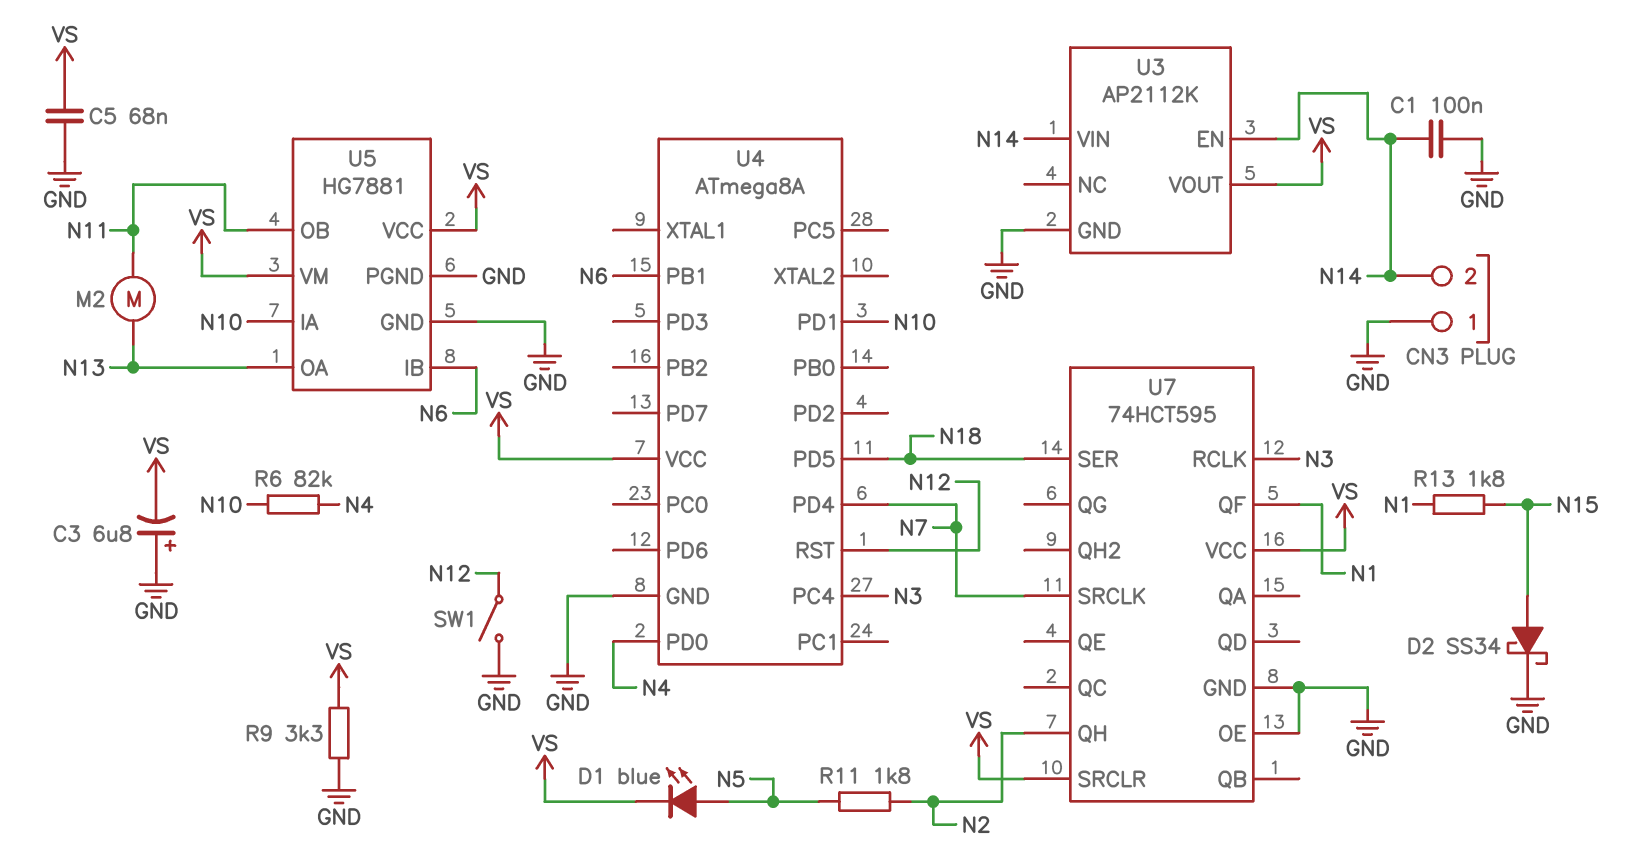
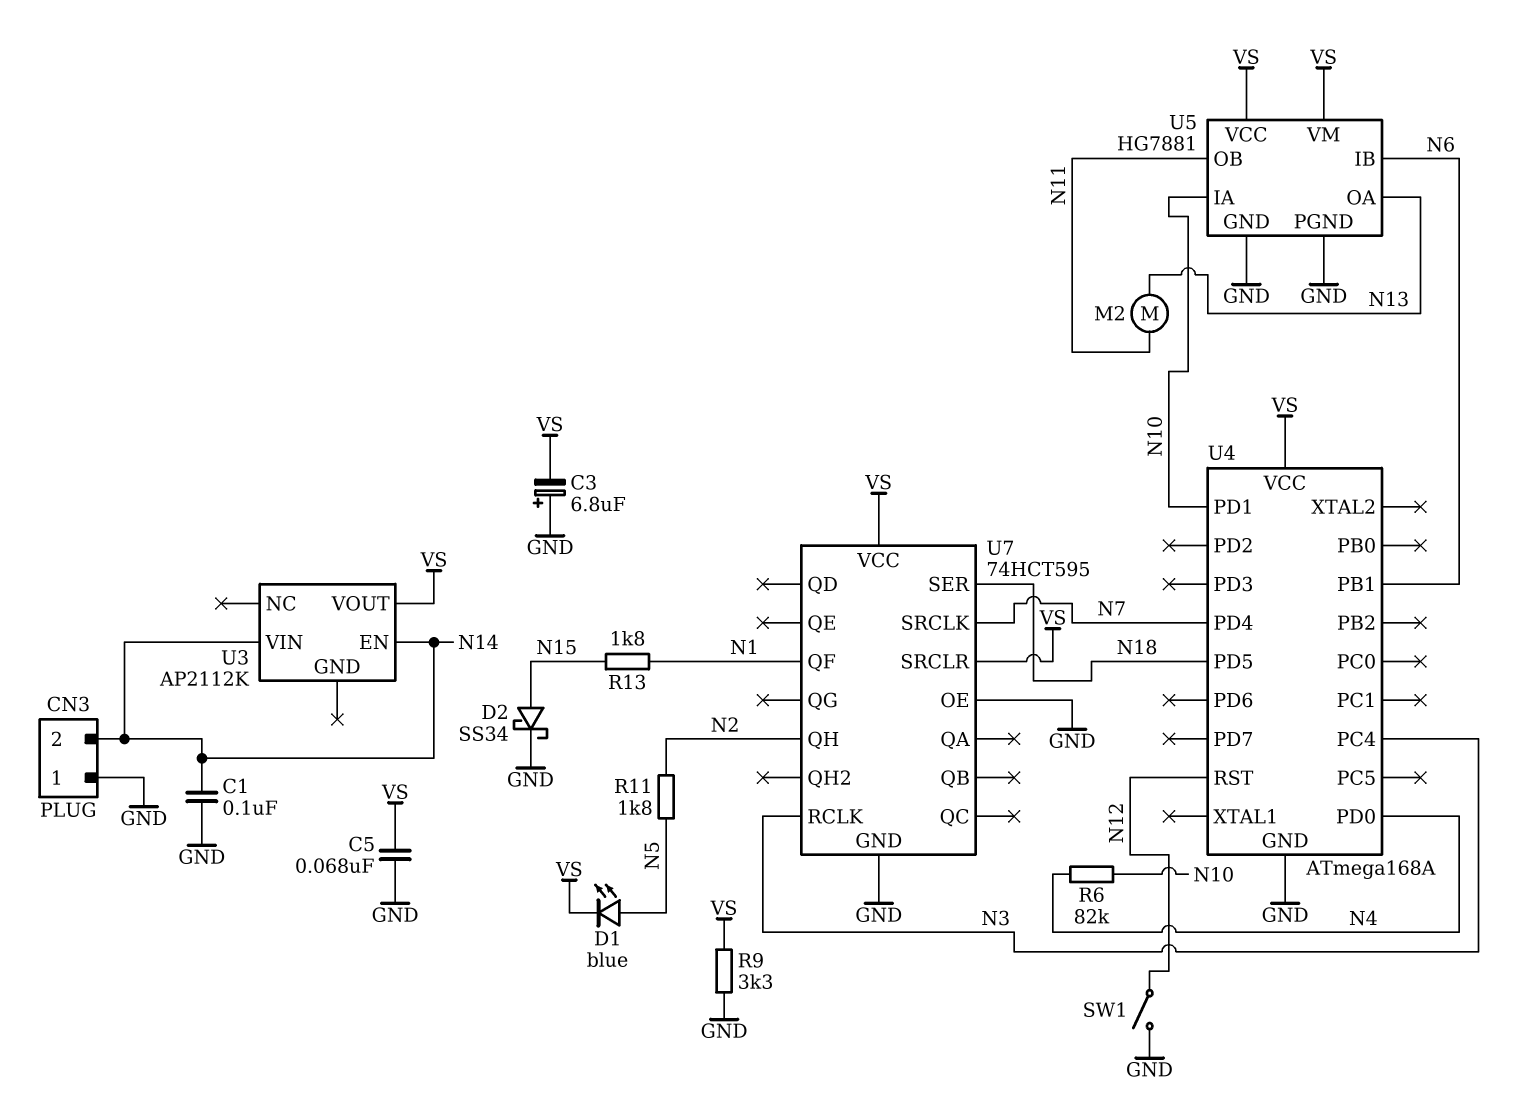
U3 pin GND: GND -> none
U4: ATmega8A -> ATmega168A

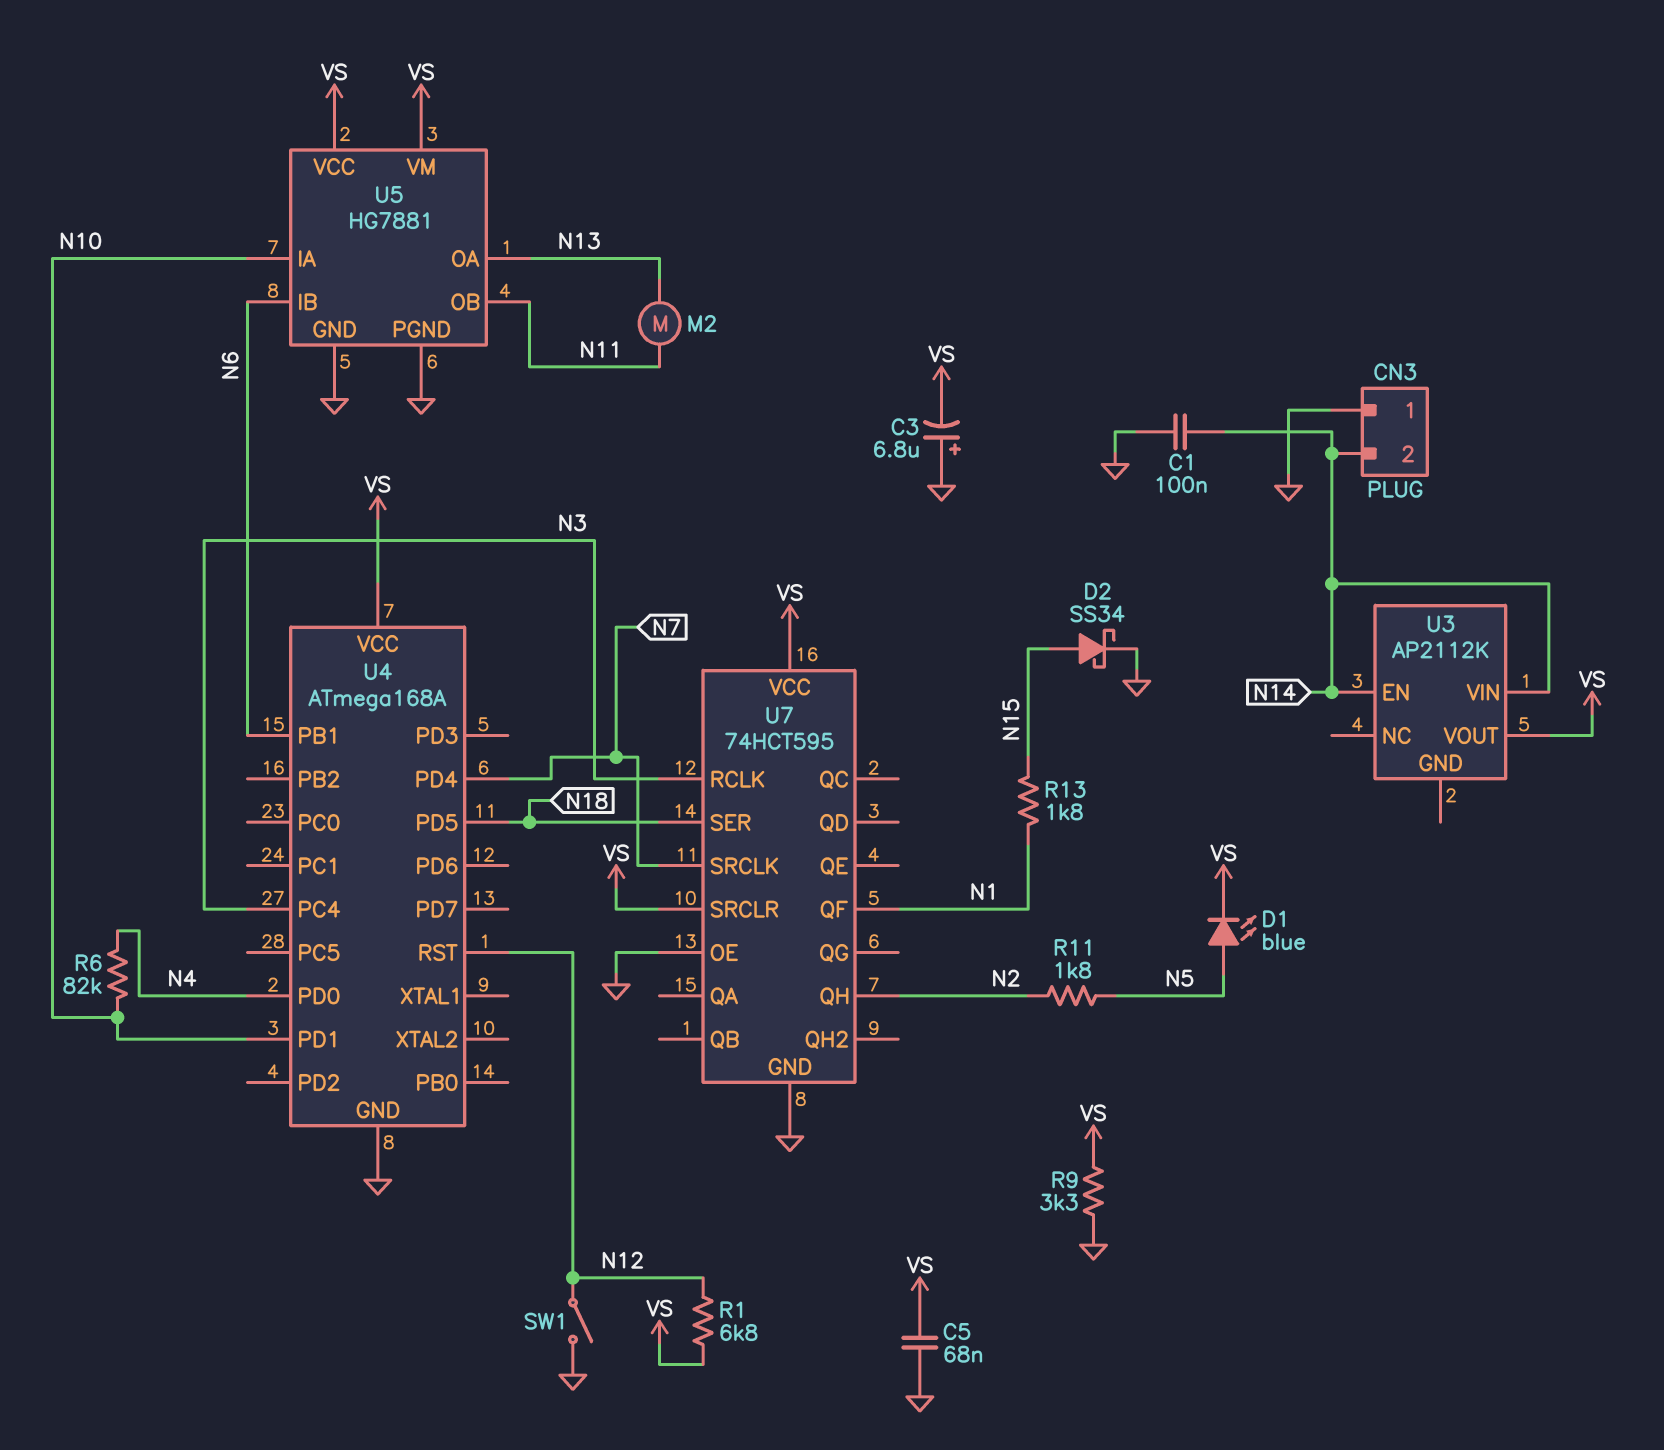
R1: none -> 6.8k (N12, VS)

